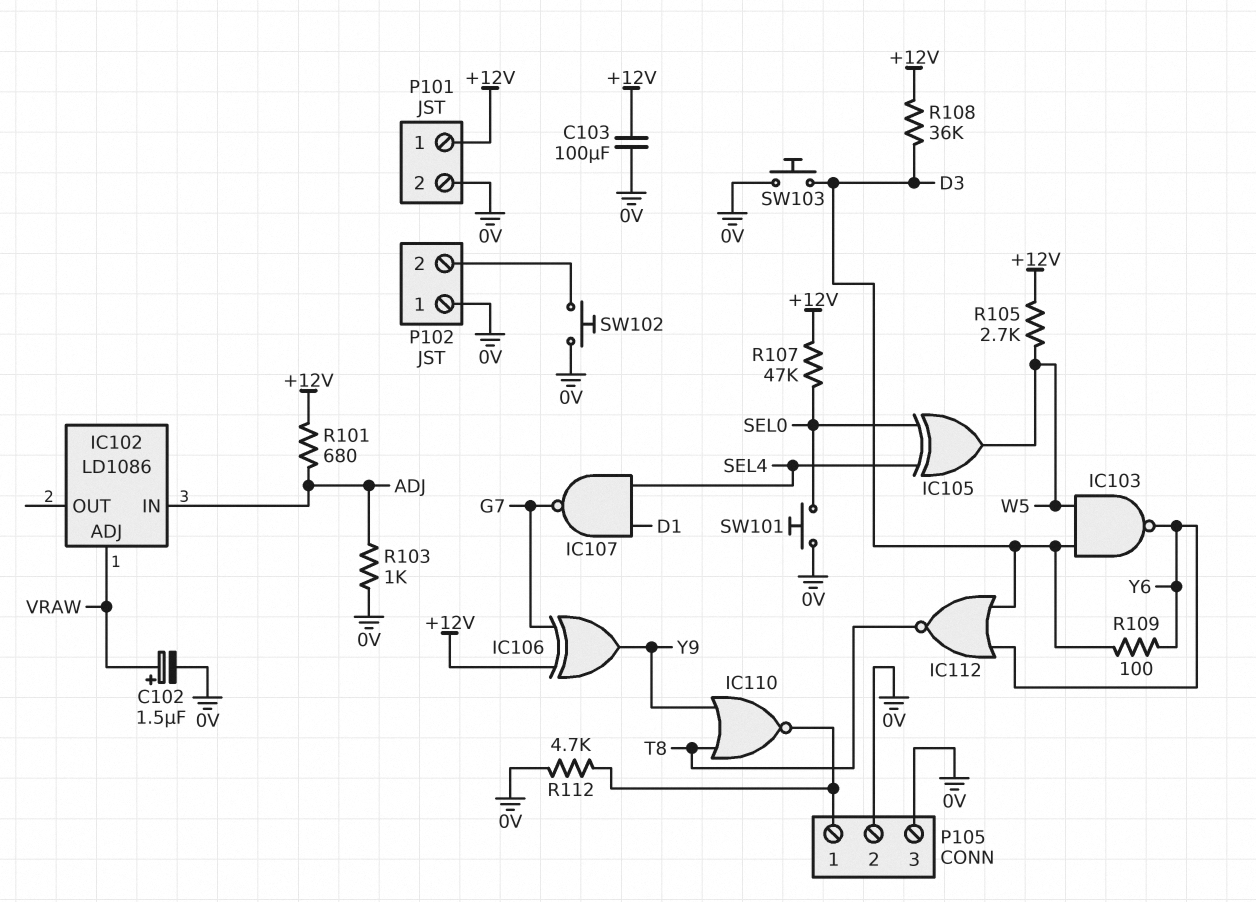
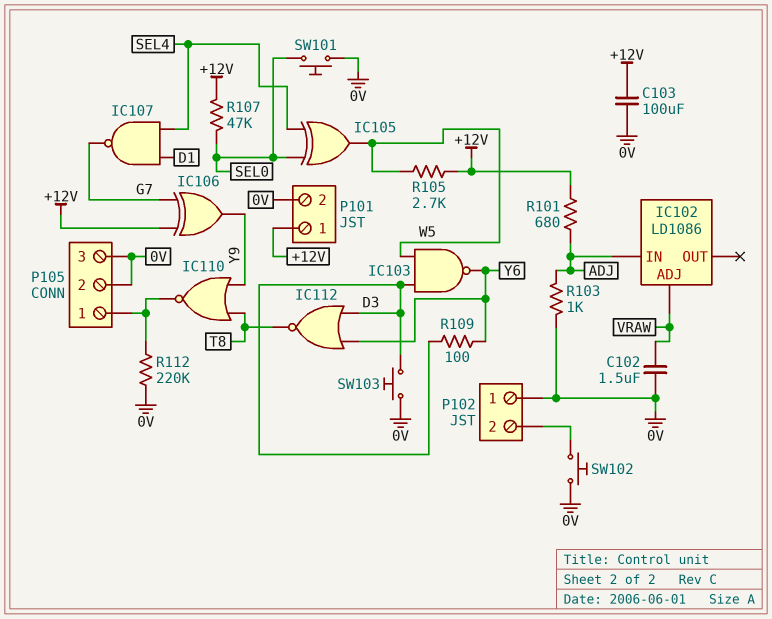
C102: 1.5uF (plus VRAW, minus 0V) -> 1.5uF (0V, VRAW)
R108: 36k (+12V, D3) -> none
R112: 4.7k (0V, P105/1) -> 220k (0V, P105/1)

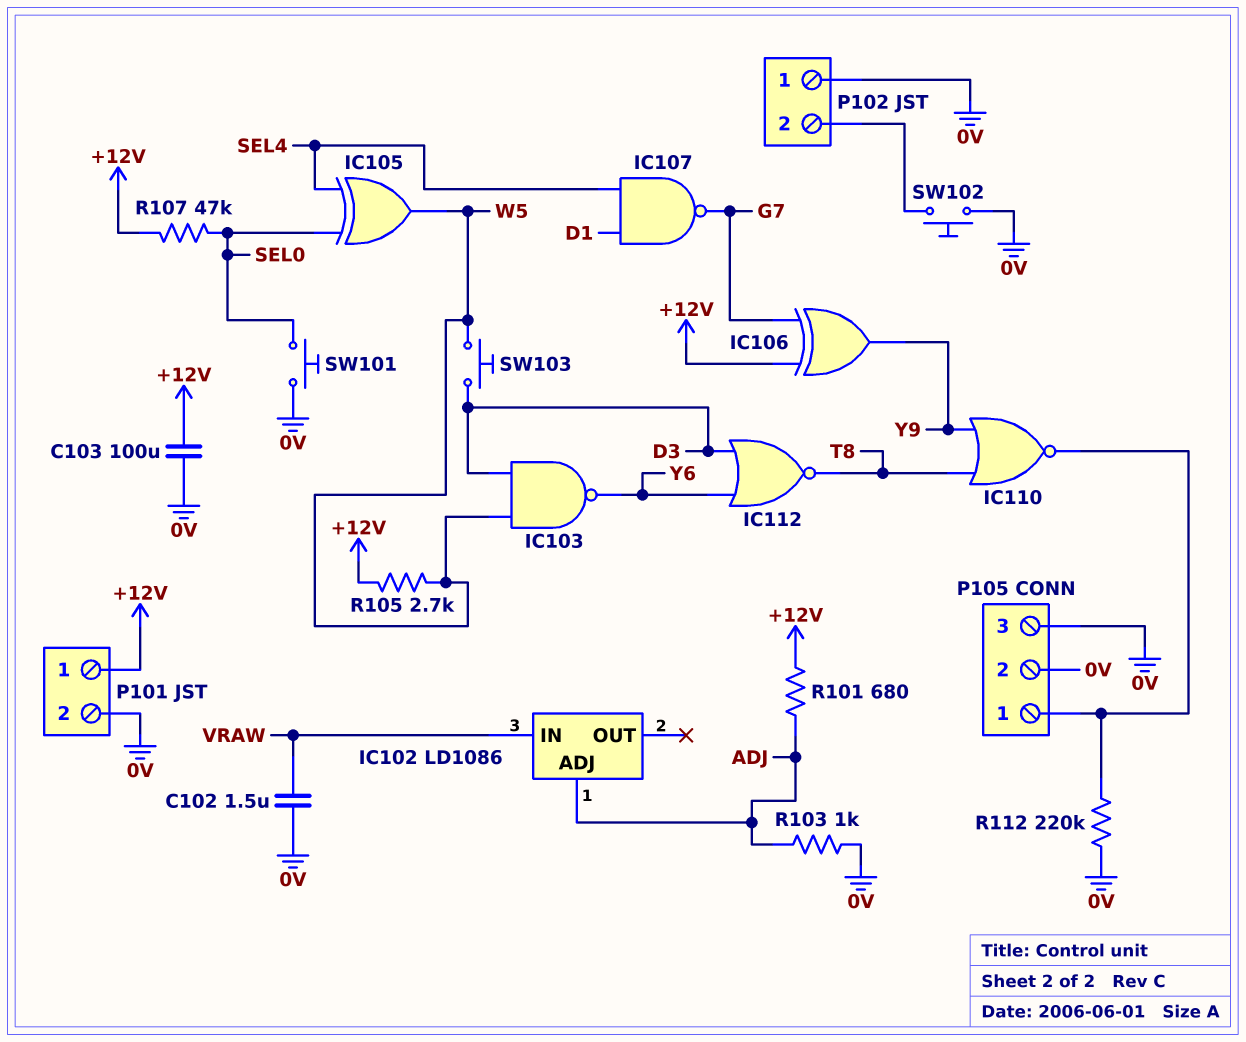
IC102 pin ADJ: VRAW -> ADJ
IC102 pin IN: ADJ -> VRAW
R109: 100 (D3, Y6) -> none
SW103: button (0V, D3) -> button (D3, W5)

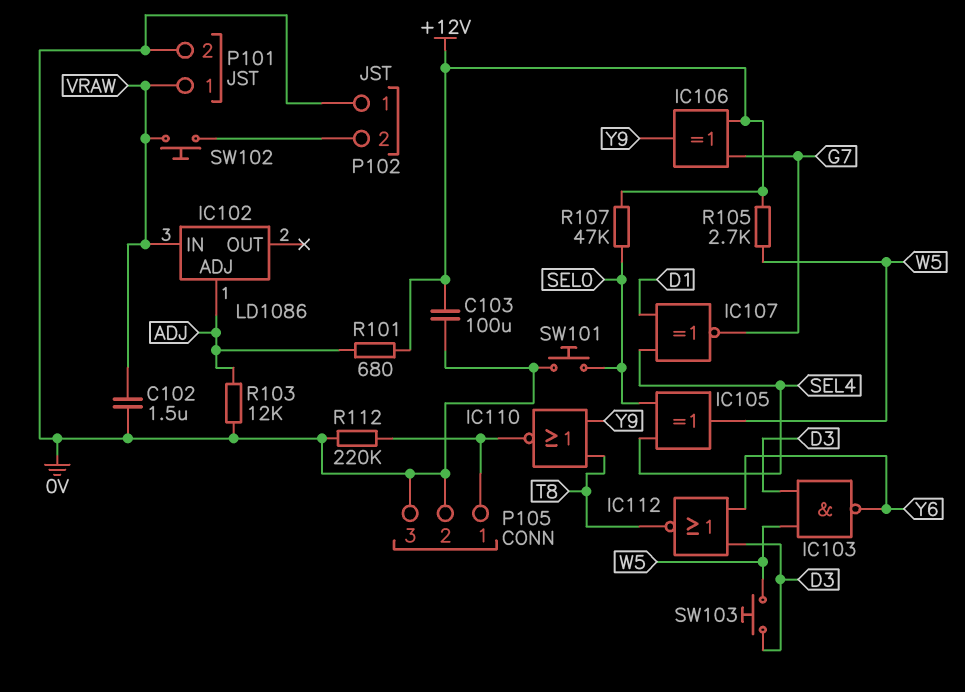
IC107: NAND (in D1, in SEL4, out G7) -> XNOR (in D1, in SEL4, out G7)
P101 pin 1: +12V -> VRAW
R103: 1k (0V, ADJ) -> 12k (0V, ADJ)
SW102: button (0V, P102/2) -> button (P102/2, VRAW)

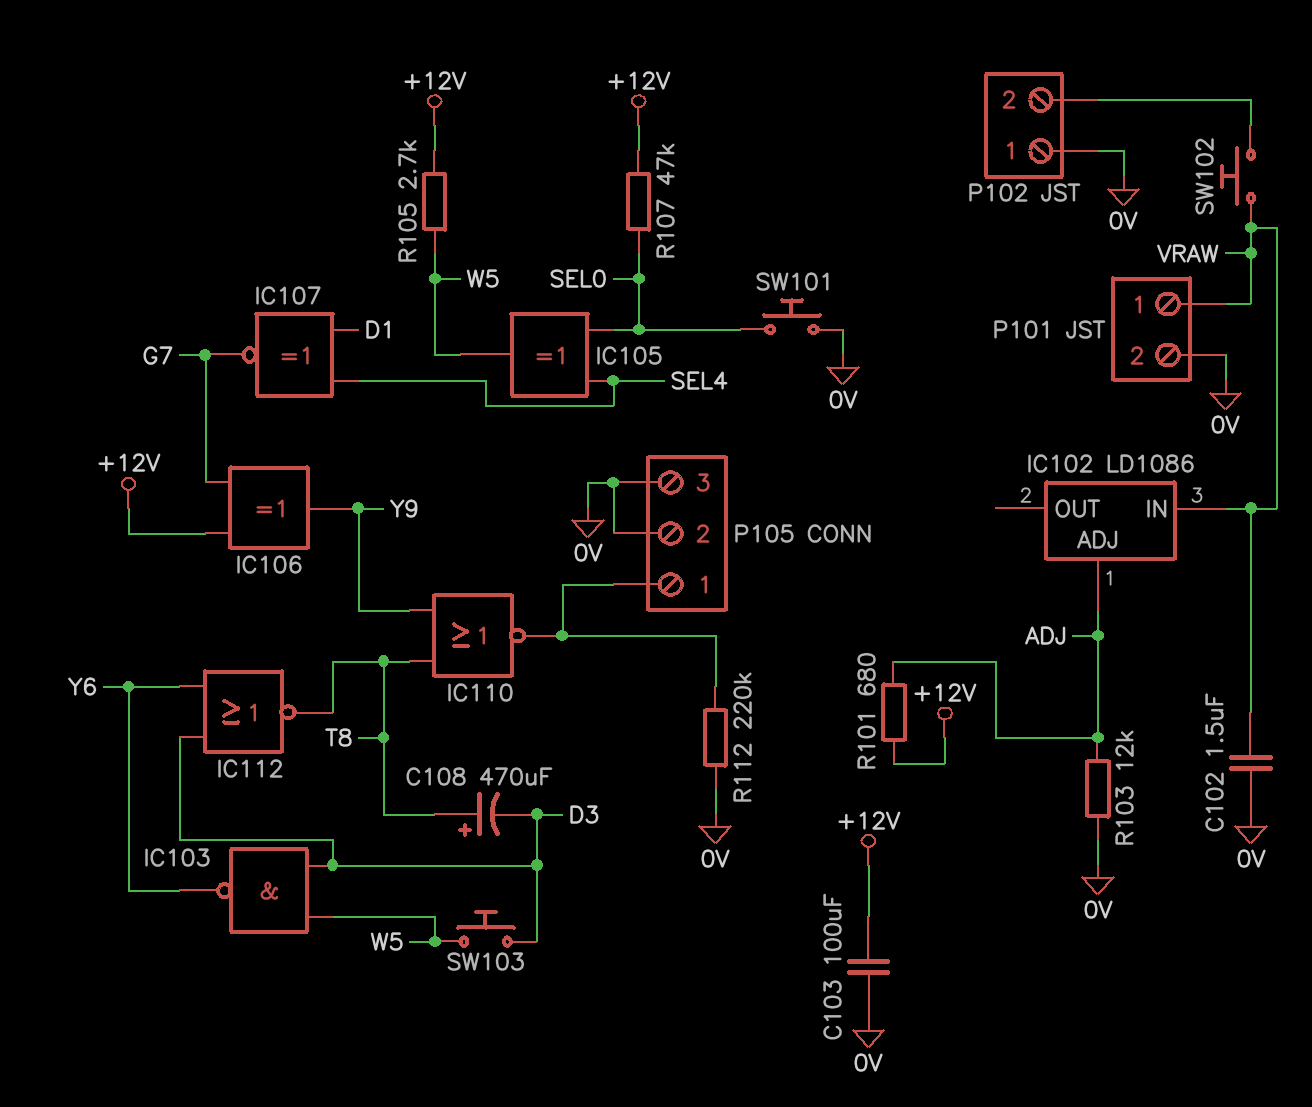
C108: none -> 470uF (plus T8, minus D3)

